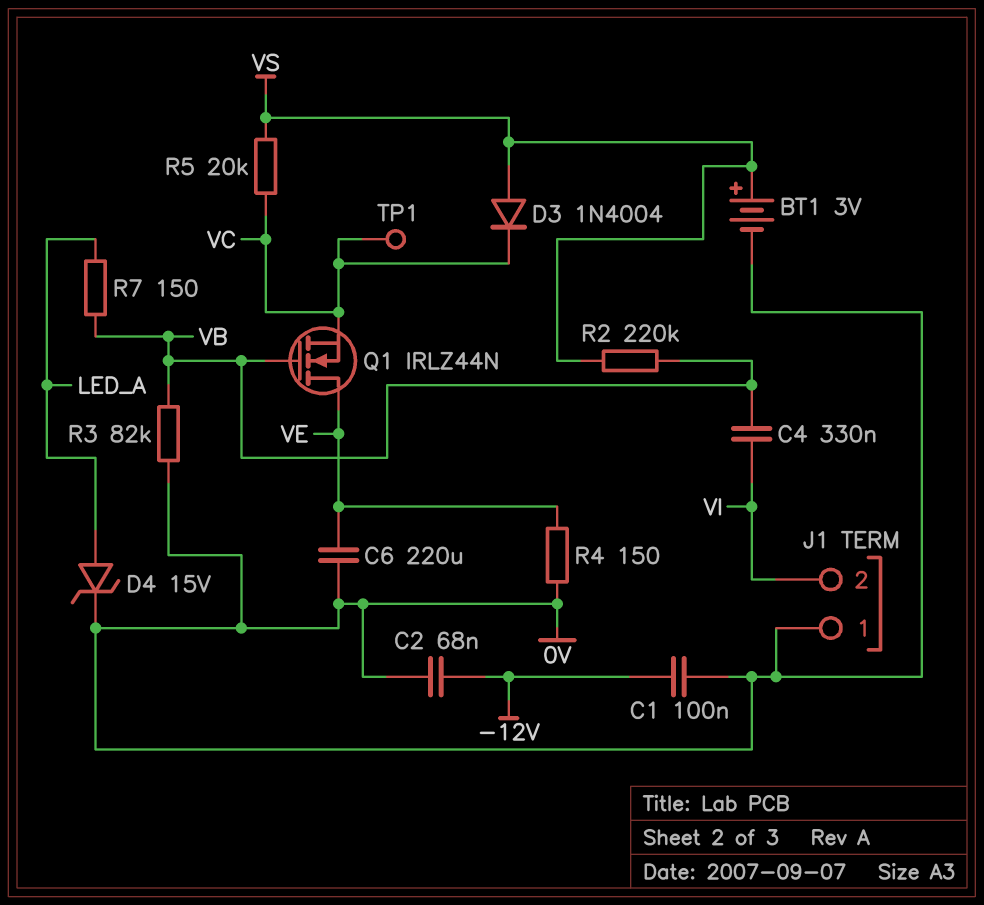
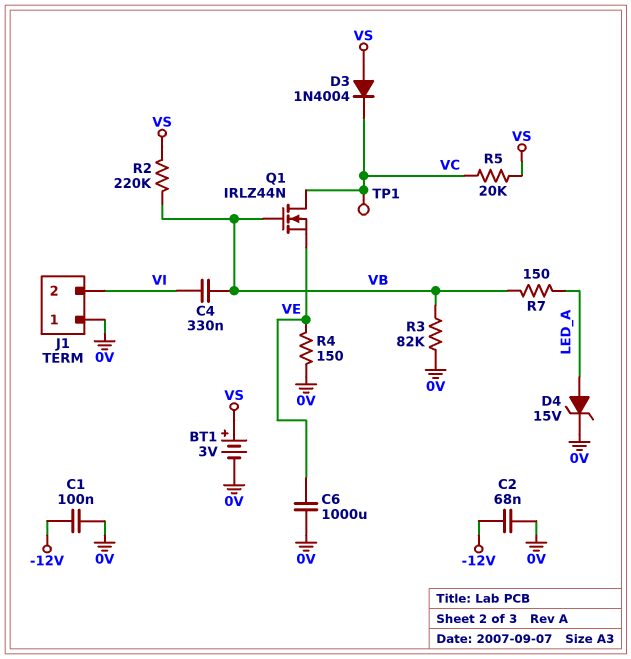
C6: 220uF (0V, VE) -> 1000uF (0V, VE)
Q1: NMOS IRLZ44N (G VB, D VE, S VC) -> NMOS IRLZ44N (G VB, D VC, S VE)

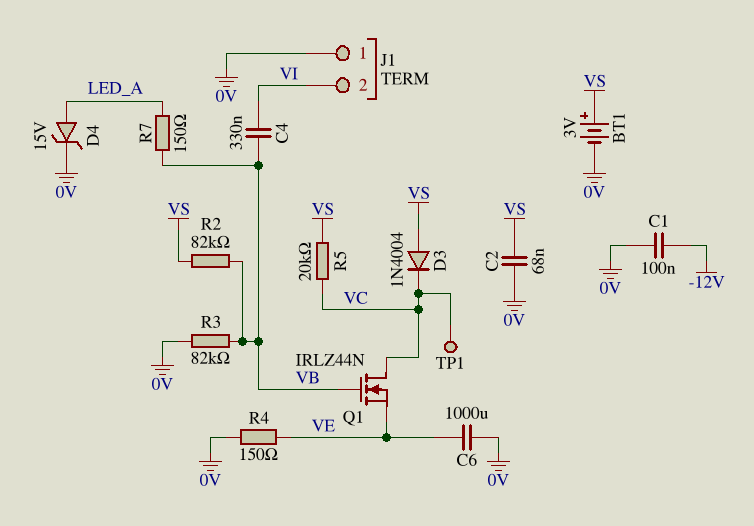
C2: 68nF (-12V, 0V) -> 68nF (0V, VS)
R2: 220k (VB, VS) -> 82k (VB, VS)

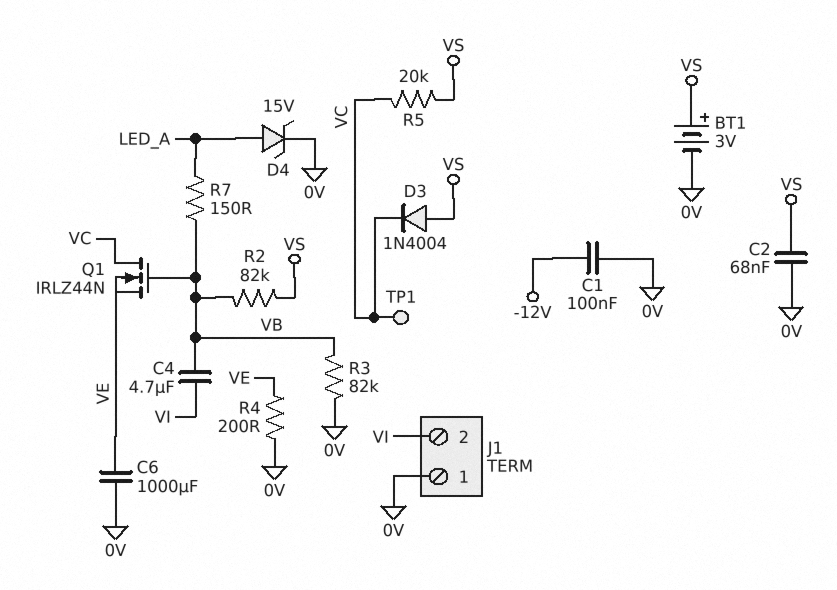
C4: 330nF (VB, VI) -> 4.7uF (VB, VI)
R4: 150 (0V, VE) -> 200 (0V, VE)

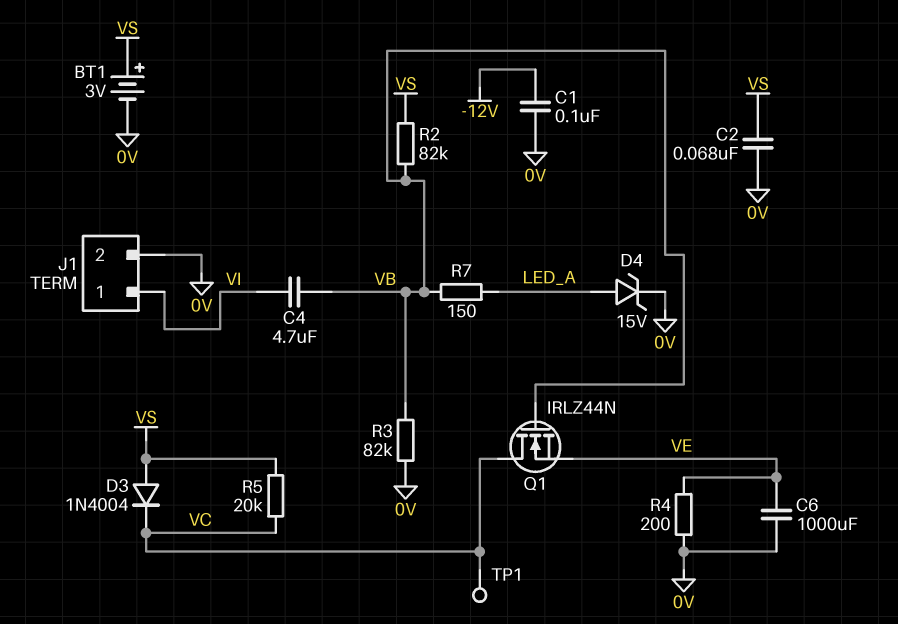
J1 pin 1: 0V -> VI
J1 pin 2: VI -> 0V

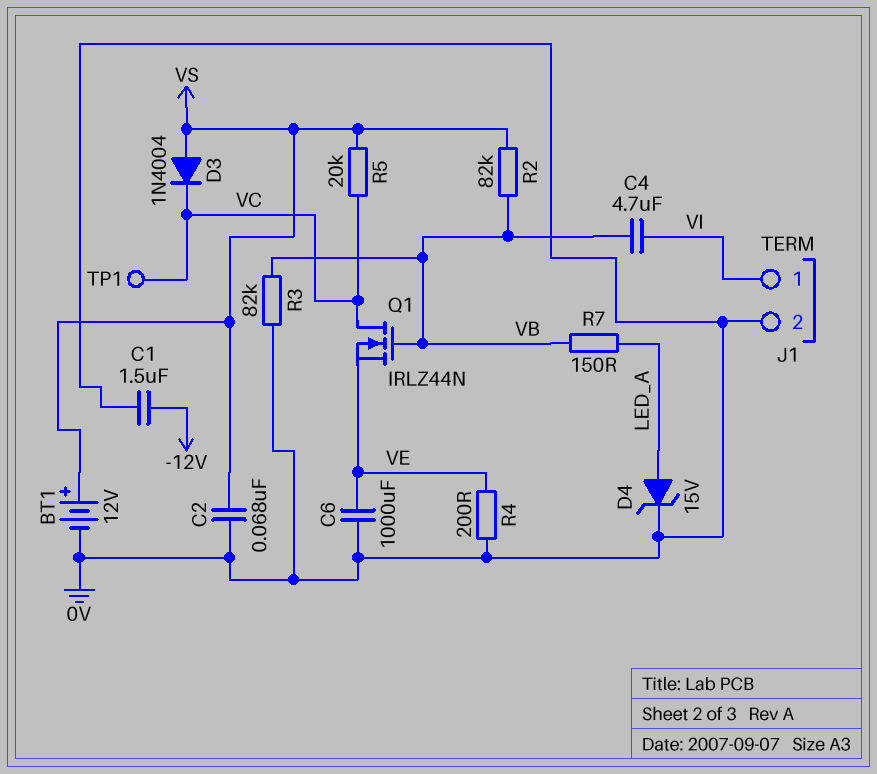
BT1: 3V (plus VS, minus 0V) -> 12V (plus VS, minus 0V)
C1: 100nF (-12V, 0V) -> 1.5uF (-12V, 0V)

